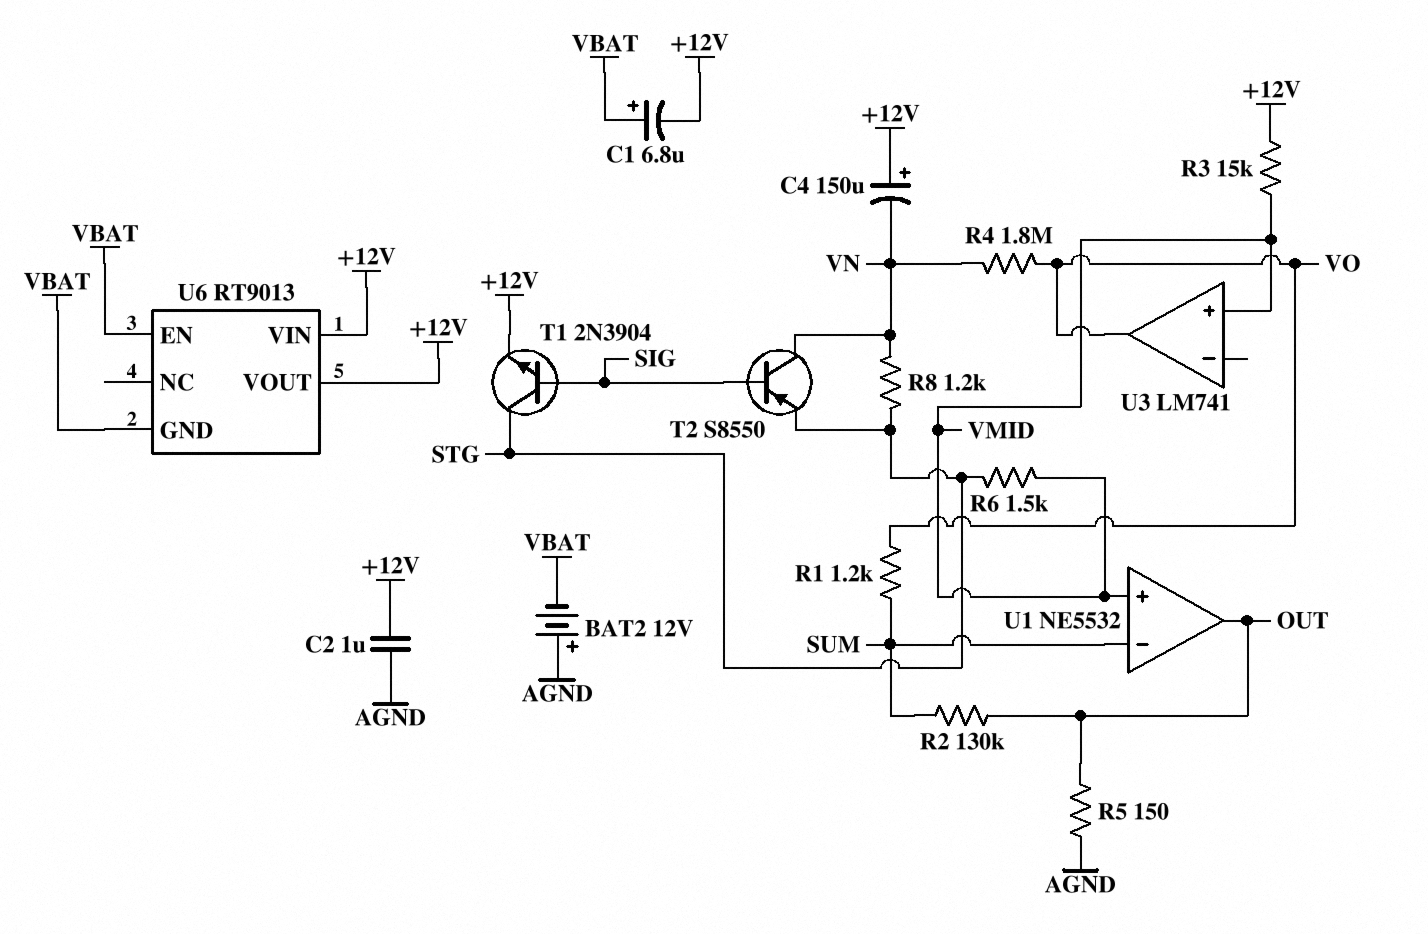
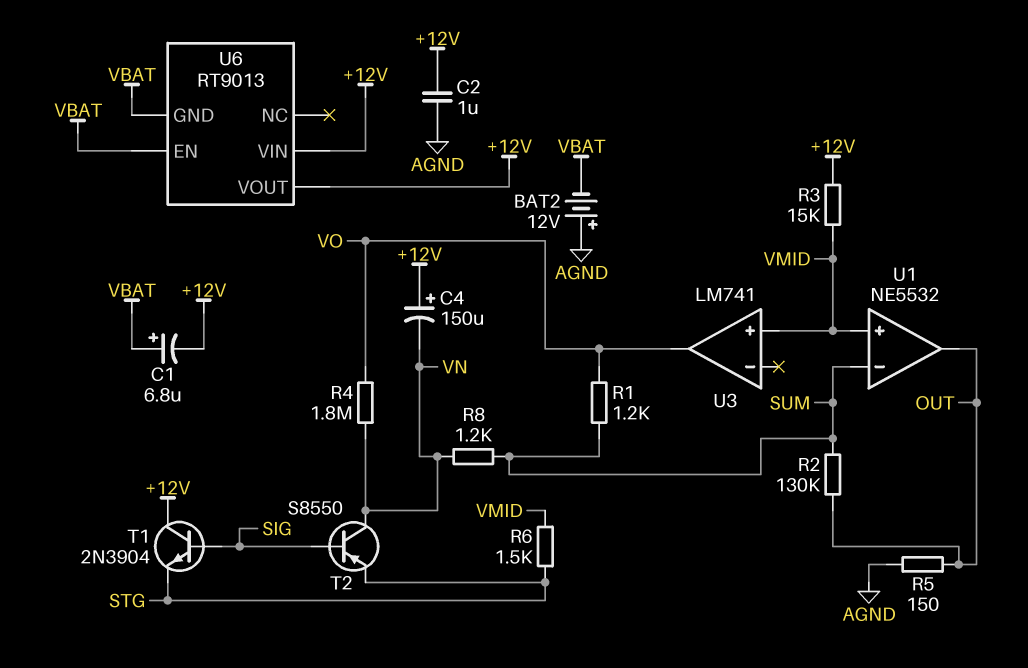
R8: 1.2k (STG, VN) -> 1.2k (SUM, VN)
T1: NPN 2N3904 (B SIG, C STG, E +12V) -> NPN 2N3904 (B SIG, C +12V, E STG)

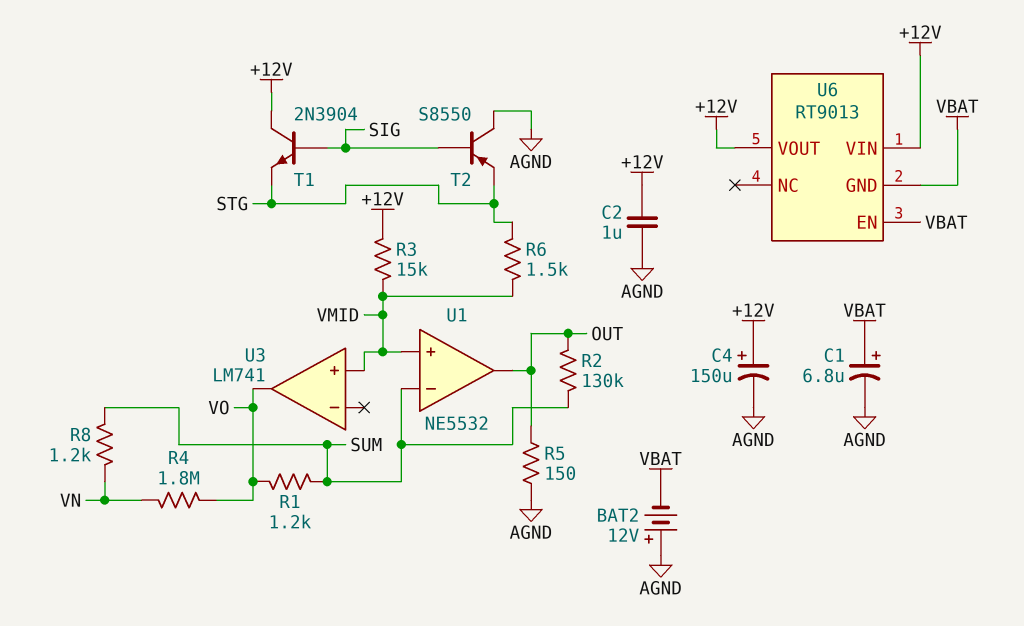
C1: 6.8uF (plus VBAT, minus +12V) -> 6.8uF (plus VBAT, minus AGND)
C4: 150uF (plus +12V, minus VN) -> 150uF (plus +12V, minus AGND)
T2: PNP S8550 (B SIG, C VN, E STG) -> PNP S8550 (B SIG, C AGND, E STG)

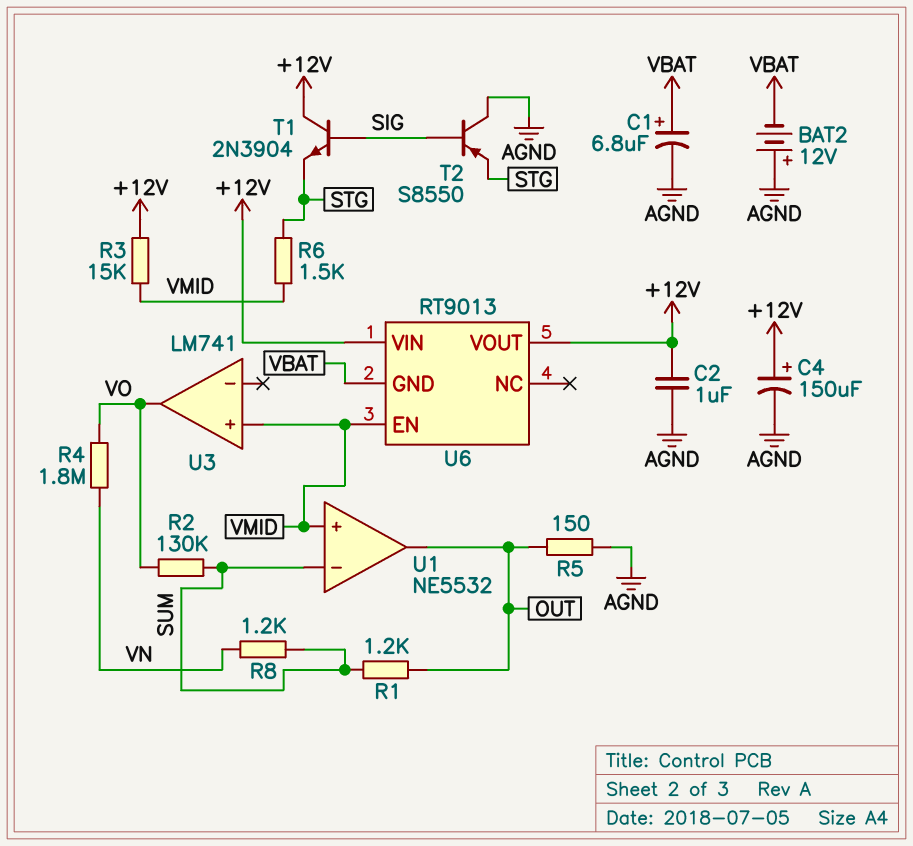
R1: 1.2k (SUM, VO) -> 1.2k (OUT, SUM)
R2: 130k (OUT, SUM) -> 130k (SUM, VO)
U6 pin EN: VBAT -> VMID

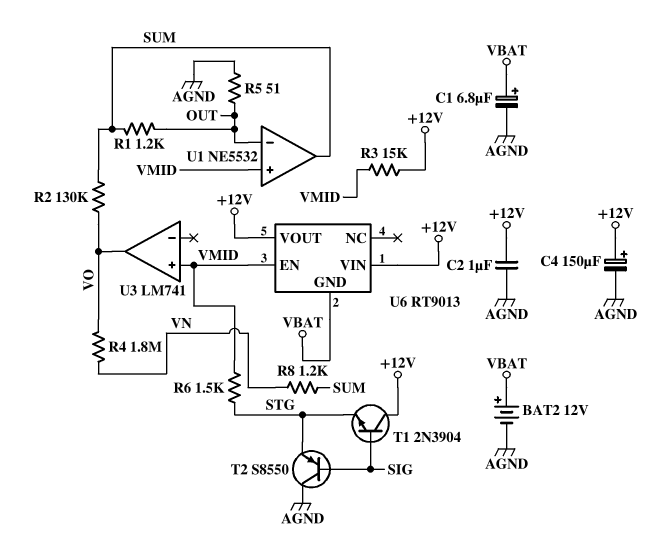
BAT2: 12V (plus AGND, minus VBAT) -> 12V (plus VBAT, minus AGND)
R5: 150 (AGND, OUT) -> 51 (AGND, OUT)
U1 pin in-: SUM -> OUT
U1 pin out: OUT -> SUM

